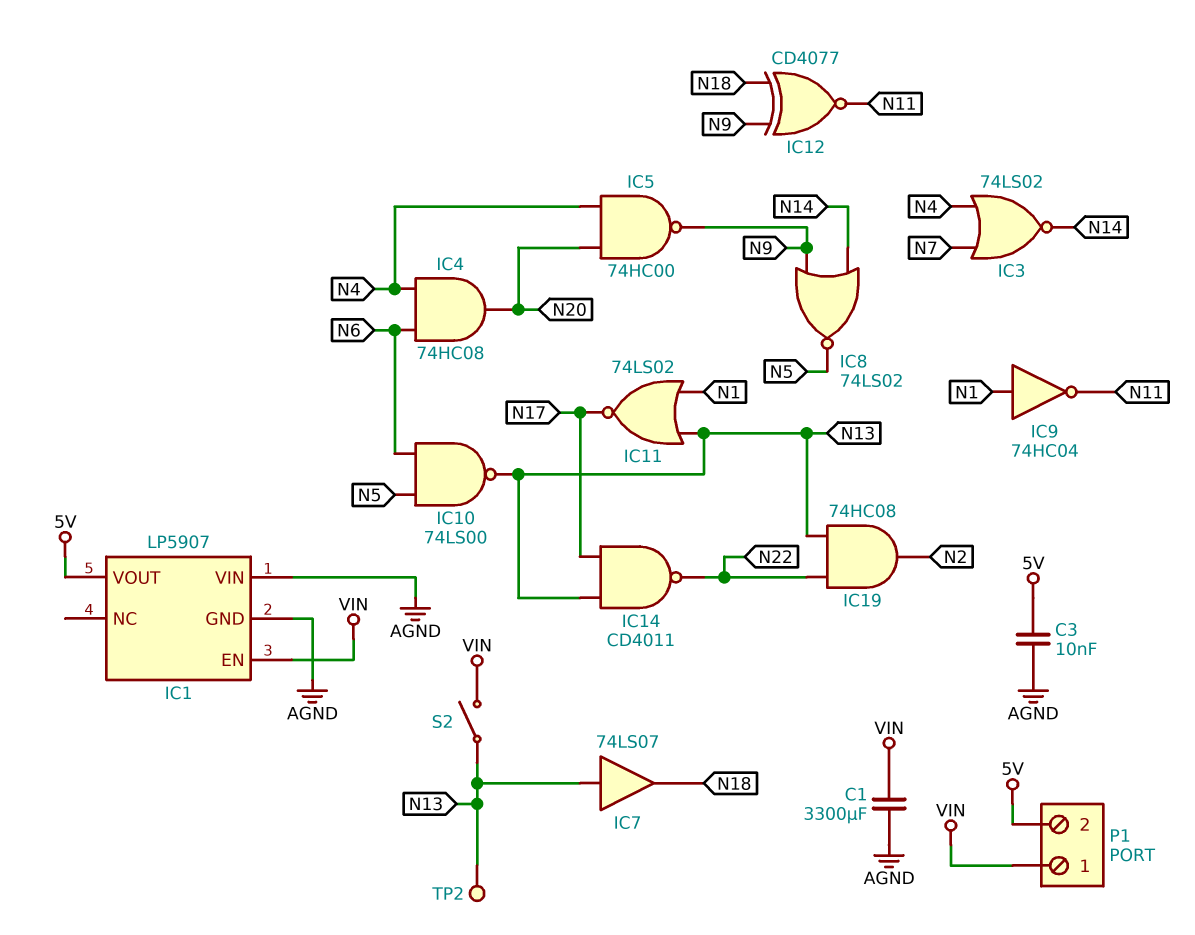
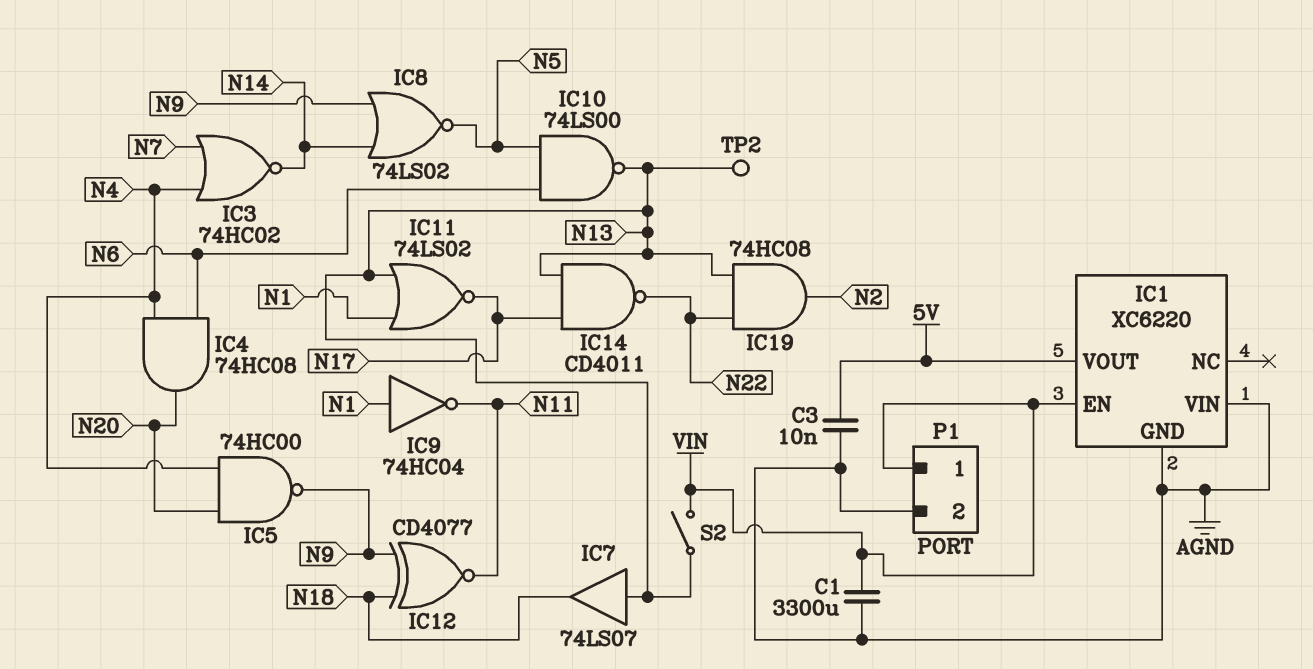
IC1: LP5907 -> XC6220
IC3: NOR 74LS02 (in N4, in N7, out N14) -> NOR 74HC02 (in N4, in N7, out N14)
P1 pin 2: 5V -> AGND

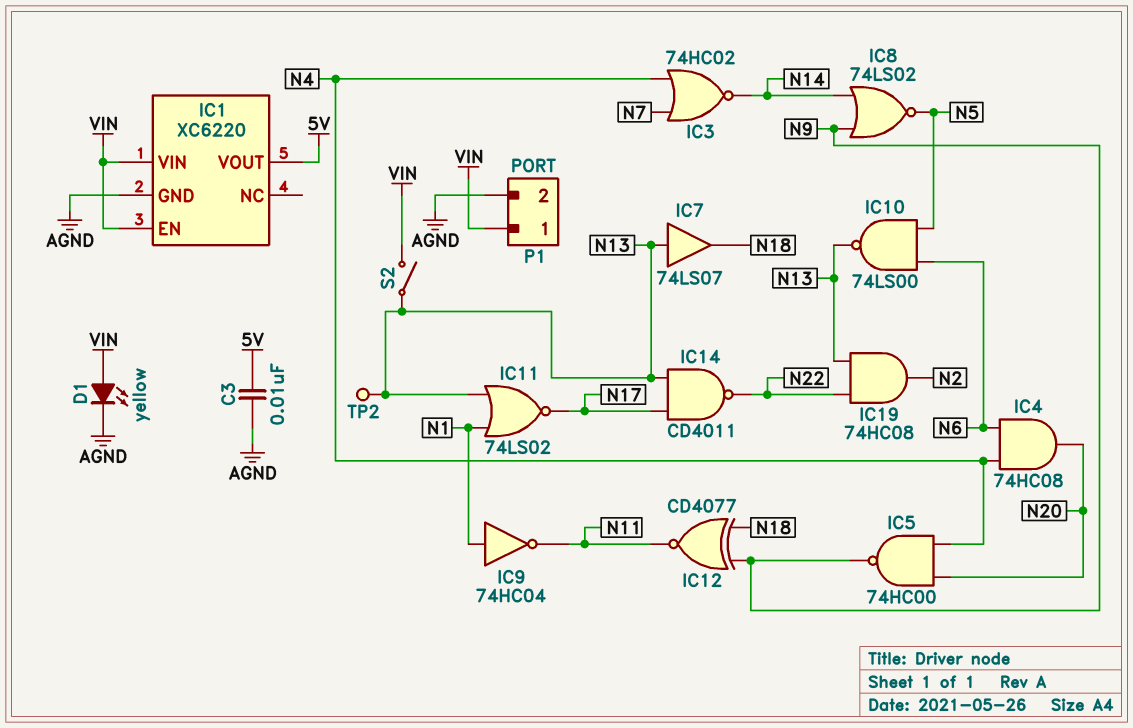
C1: 3300uF (AGND, VIN) -> none
D1: none -> LED yellow (A VIN, K AGND)
IC1 pin VIN: AGND -> VIN

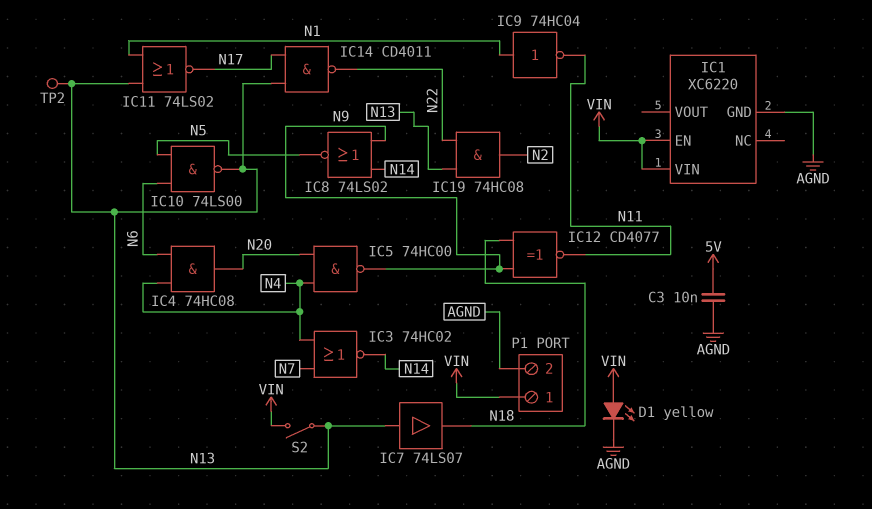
IC1 pin VOUT: 5V -> none

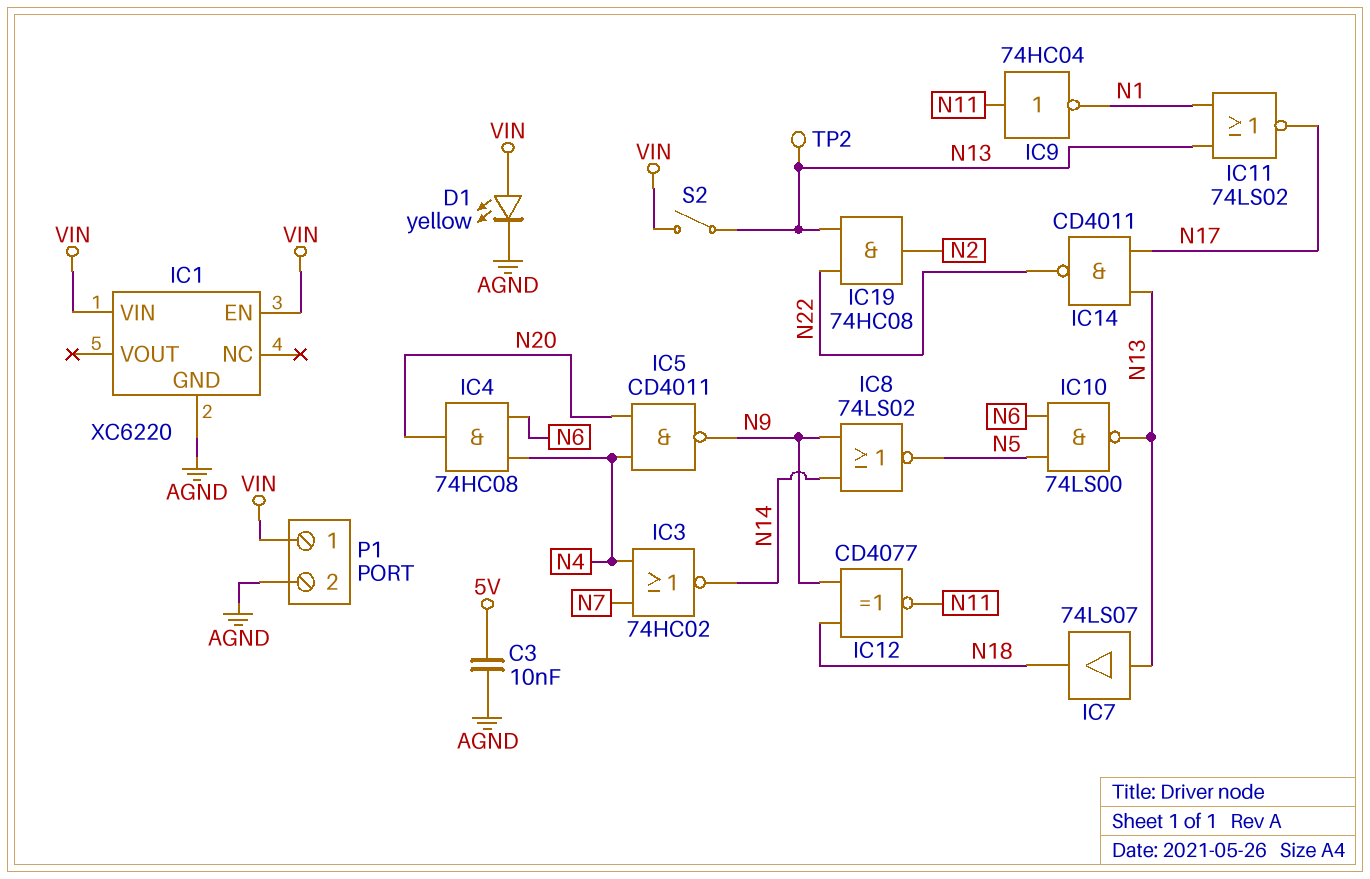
IC5: NAND 74HC00 (in N4, in N20, out N9) -> NAND CD4011 (in N4, in N20, out N9)
IC9: NOT 74HC04 (in N1, out N11) -> NOT 74HC04 (in N11, out N1)

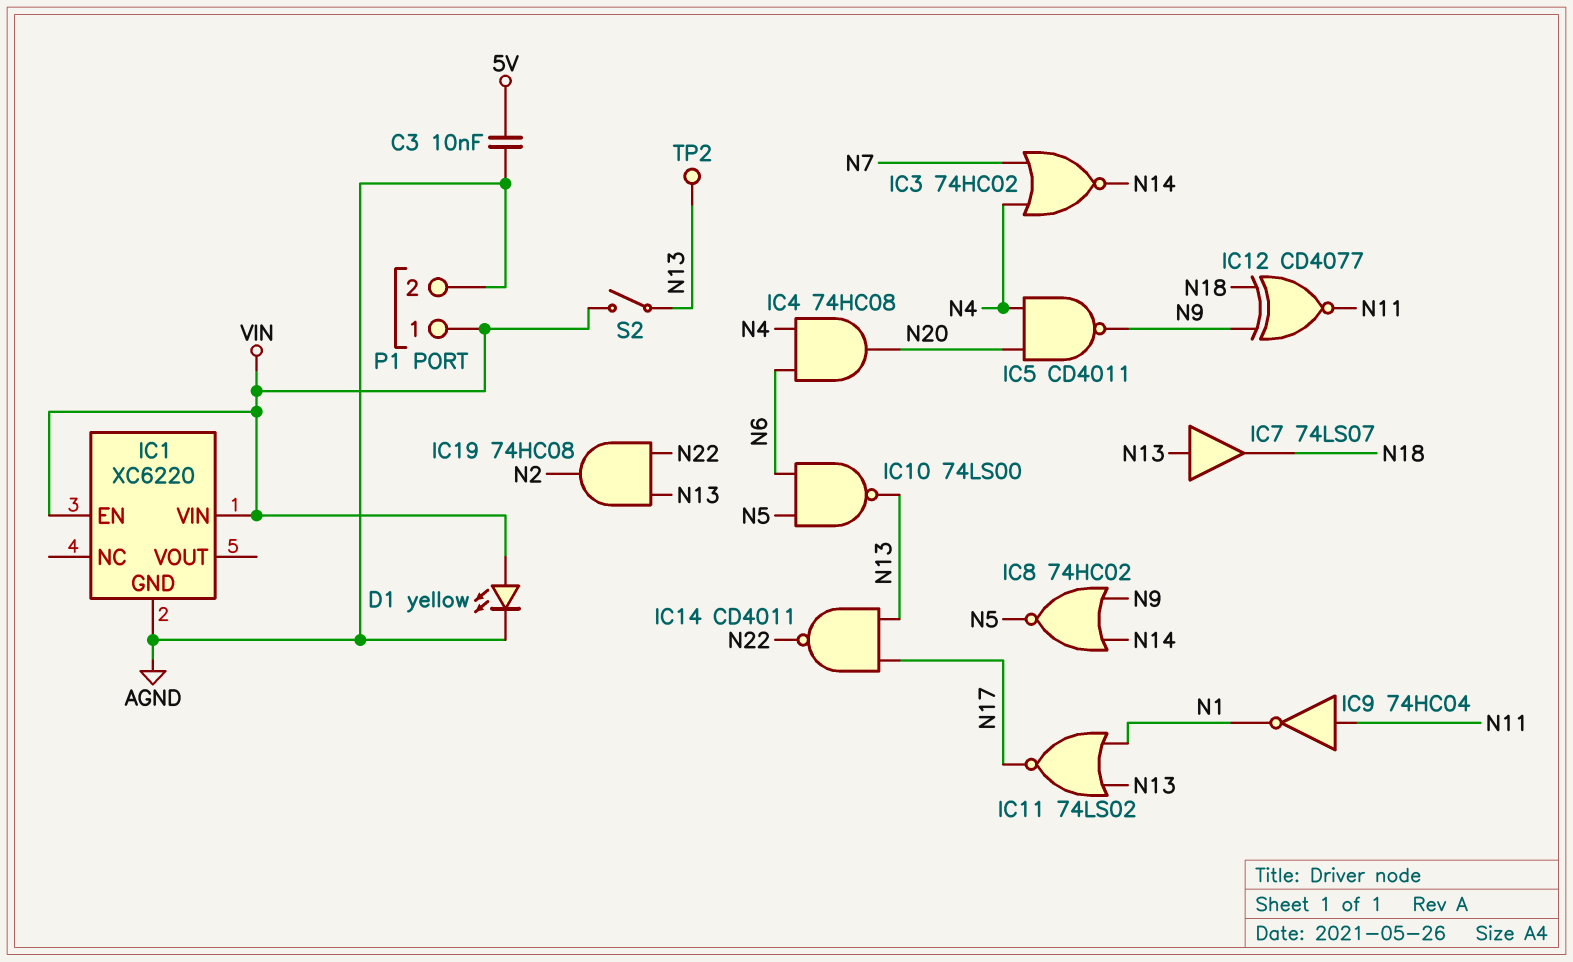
IC8: NOR 74LS02 (in N9, in N14, out N5) -> NOR 74HC02 (in N9, in N14, out N5)

